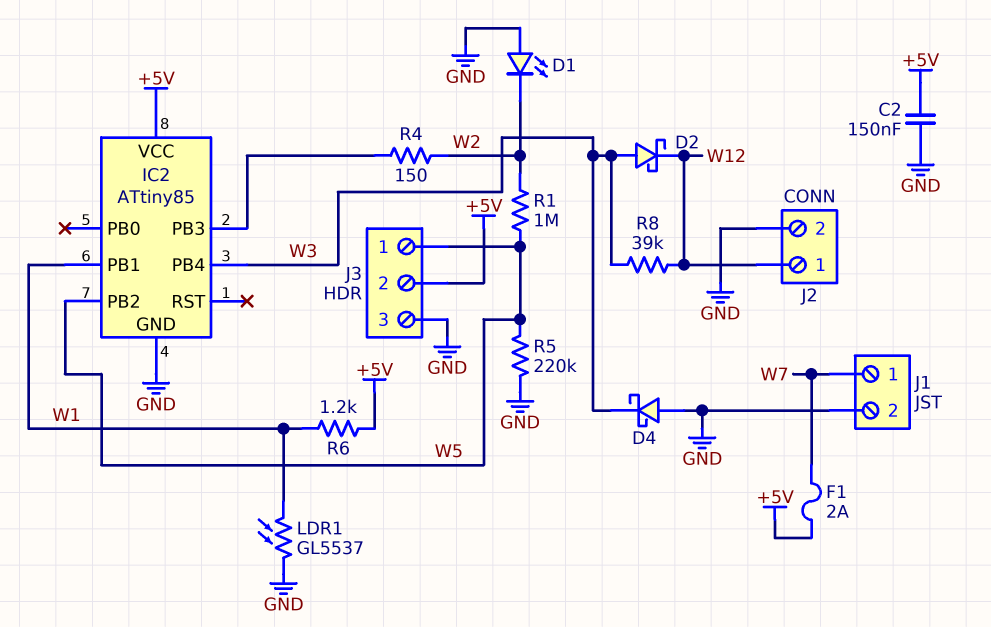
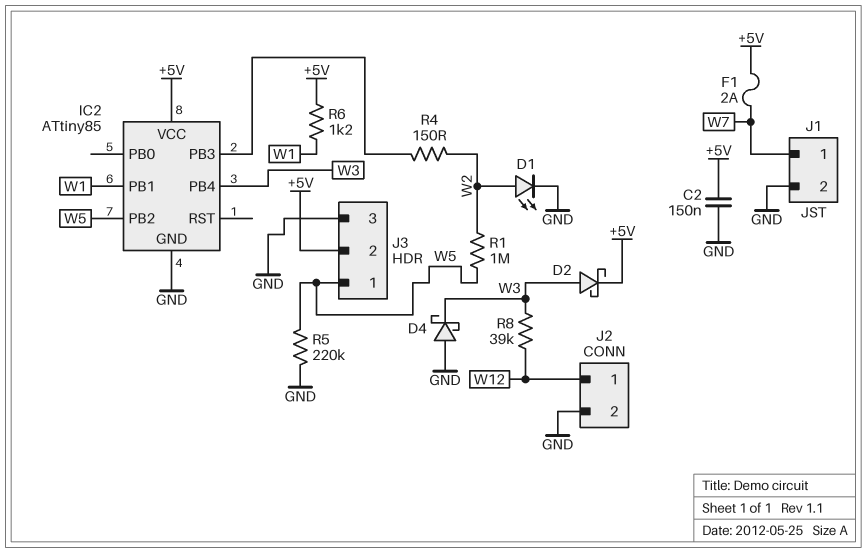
D1: LED (A GND, K W2) -> LED (A W2, K GND)
D2: schottky (A W3, K W12) -> schottky (A W3, K +5V)
LDR1: GL5537 (GND, W1) -> none

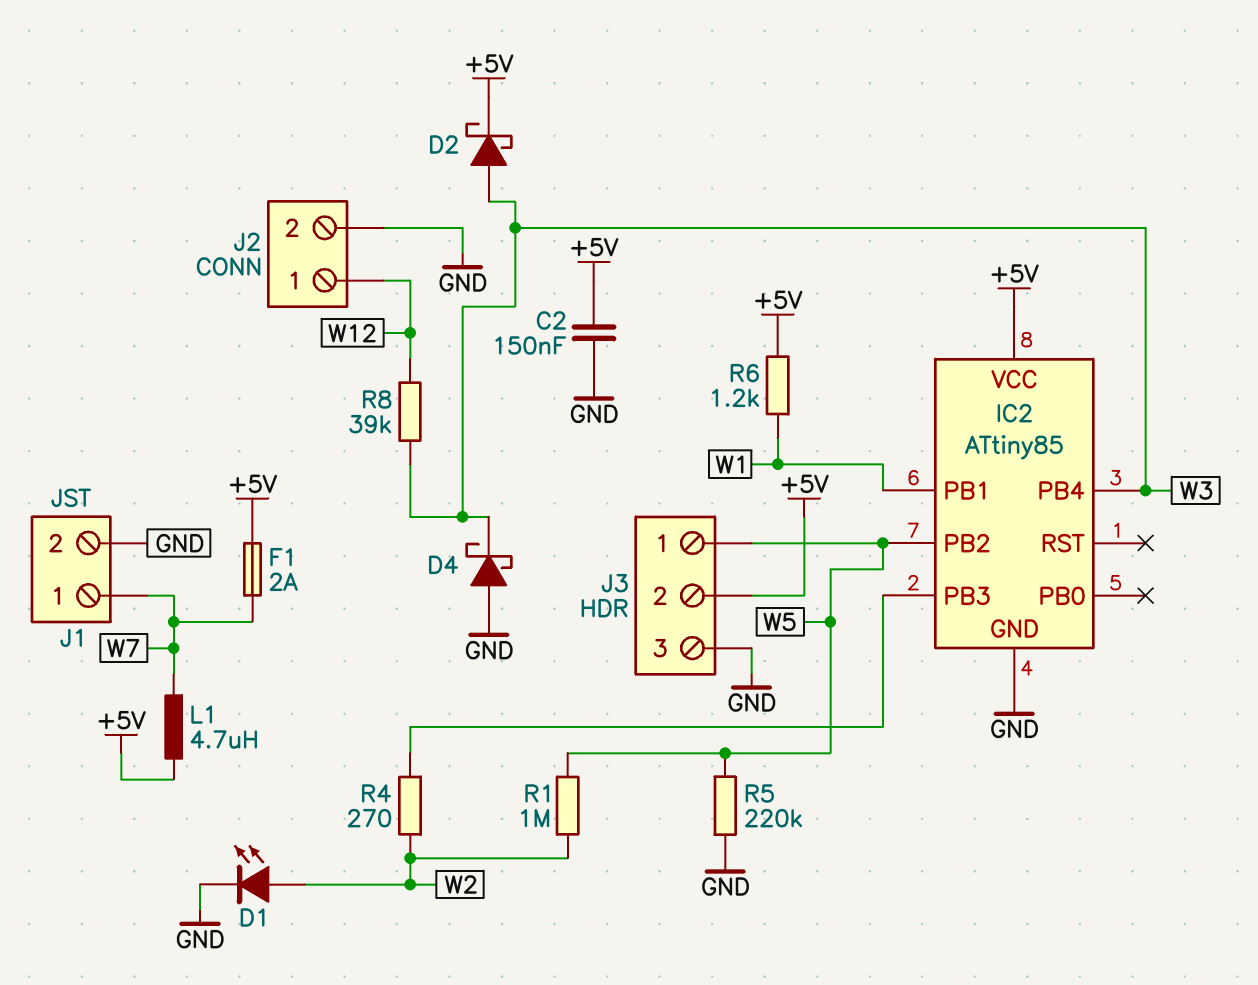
L1: none -> 4.7uH (+5V, W7)
R4: 150 (IC2/PB3, W2) -> 270 (IC2/PB3, W2)

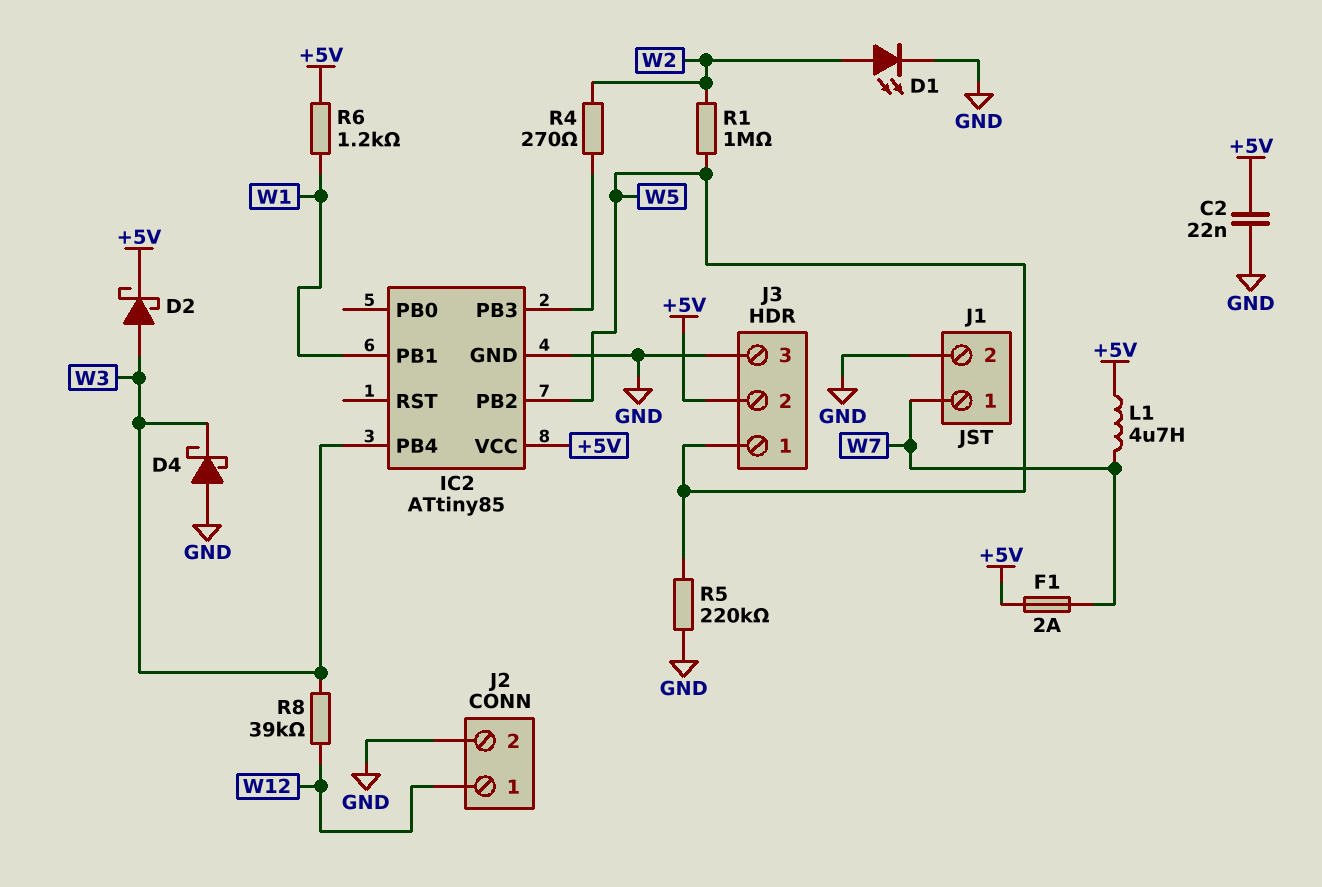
C2: 150nF (+5V, GND) -> 22nF (+5V, GND)

